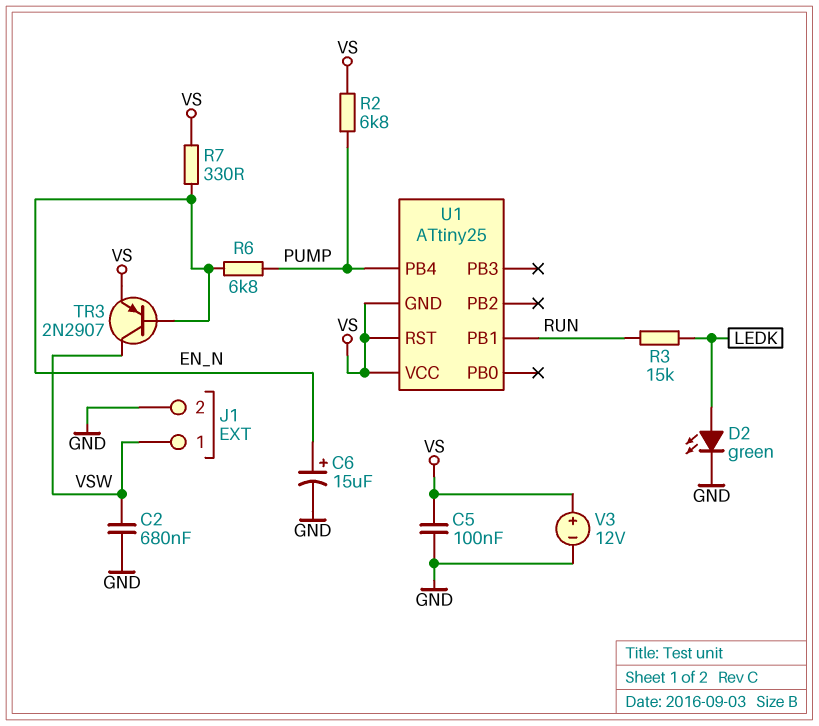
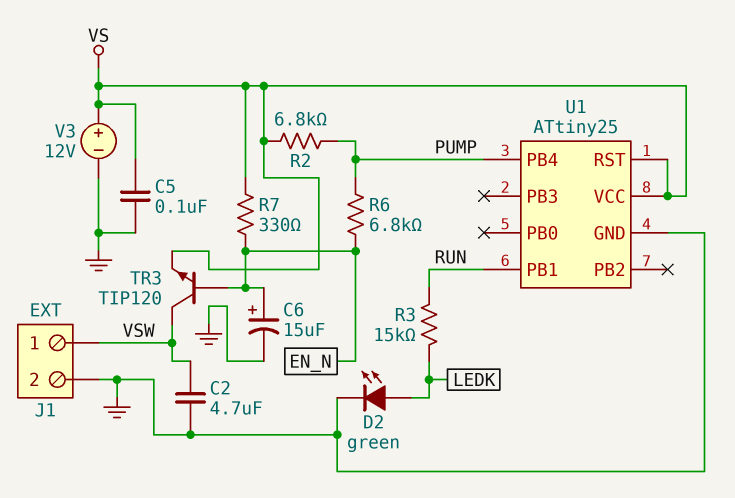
C2: 680nF (GND, VSW) -> 4.7uF (GND, VSW)
TR3: PNP 2N2907 (B EN_N, C VSW, E VS) -> NPN TIP120 (B EN_N, C VSW, E VS)
U1 pin GND: VS -> GND

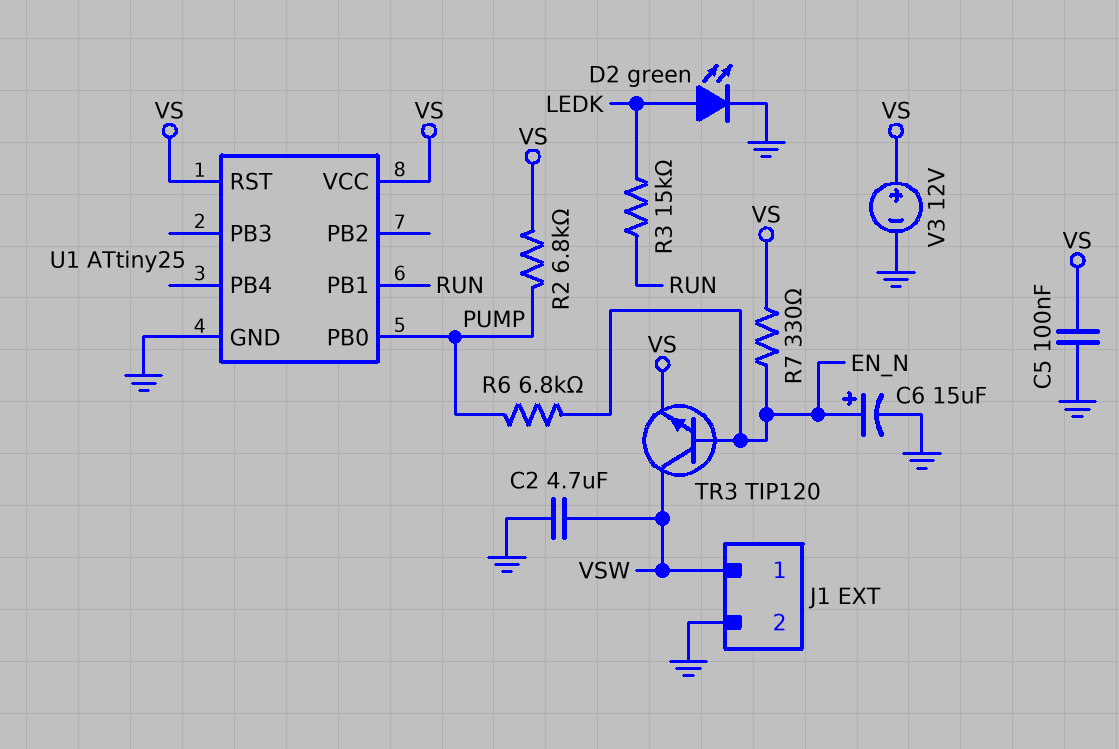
U1 pin PB0: none -> PUMP
U1 pin PB4: PUMP -> none

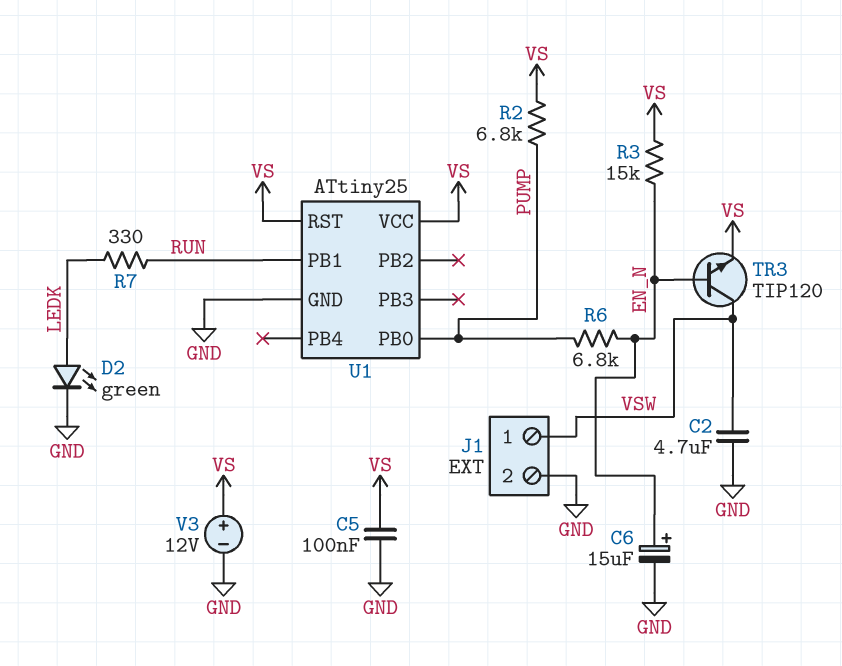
R3: 15k (LEDK, RUN) -> 15k (EN_N, VS)
R7: 330 (EN_N, VS) -> 330 (LEDK, RUN)

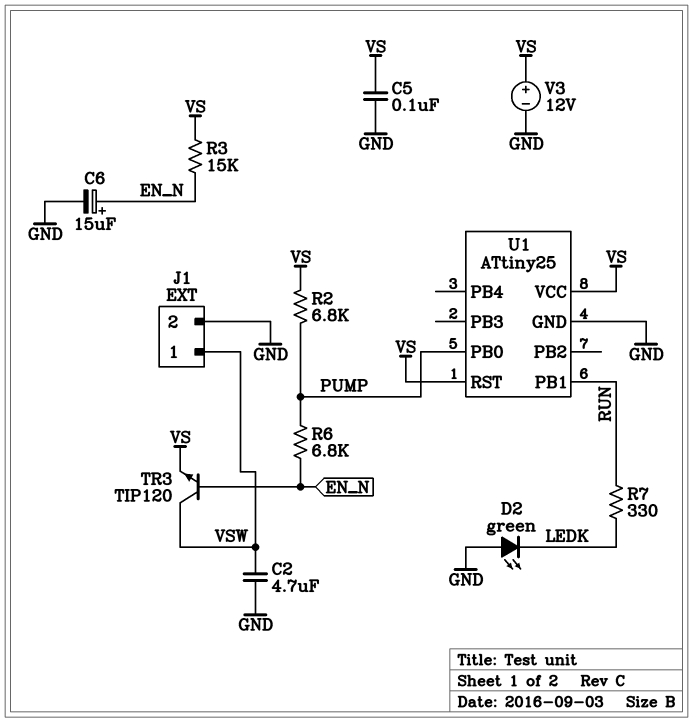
D2: LED green (A LEDK, K GND) -> LED green (A GND, K LEDK)

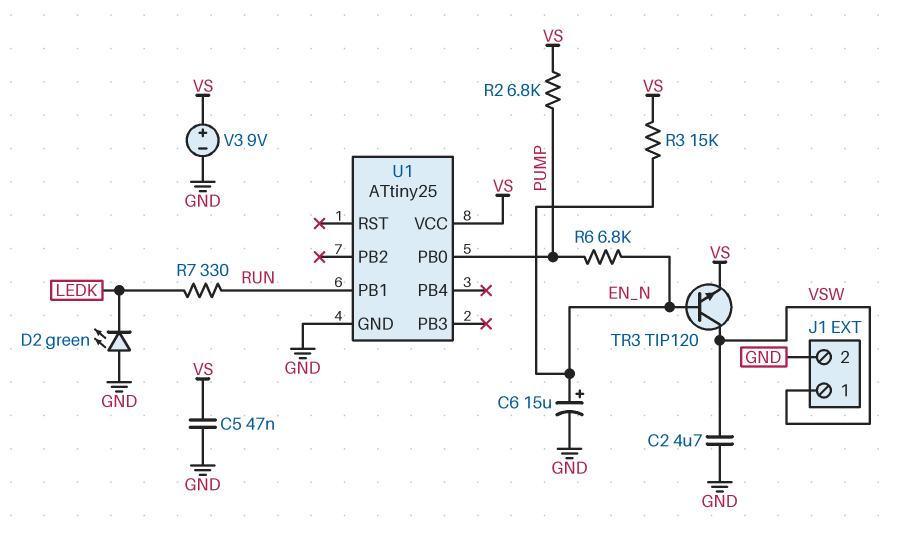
C5: 100nF (GND, VS) -> 47nF (GND, VS)
U1 pin RST: VS -> none
V3: 12V (plus VS, minus GND) -> 9V (plus VS, minus GND)

